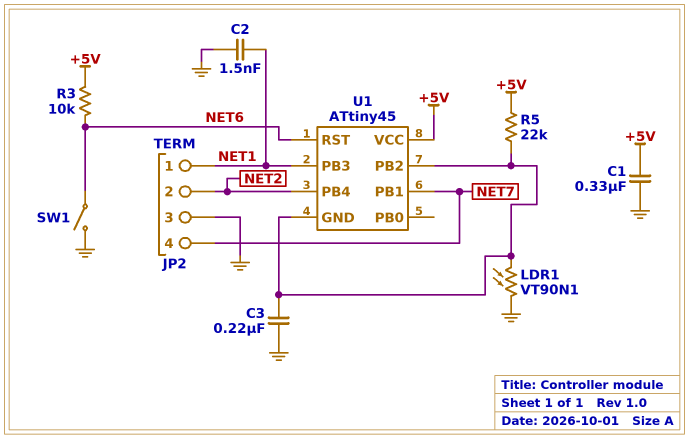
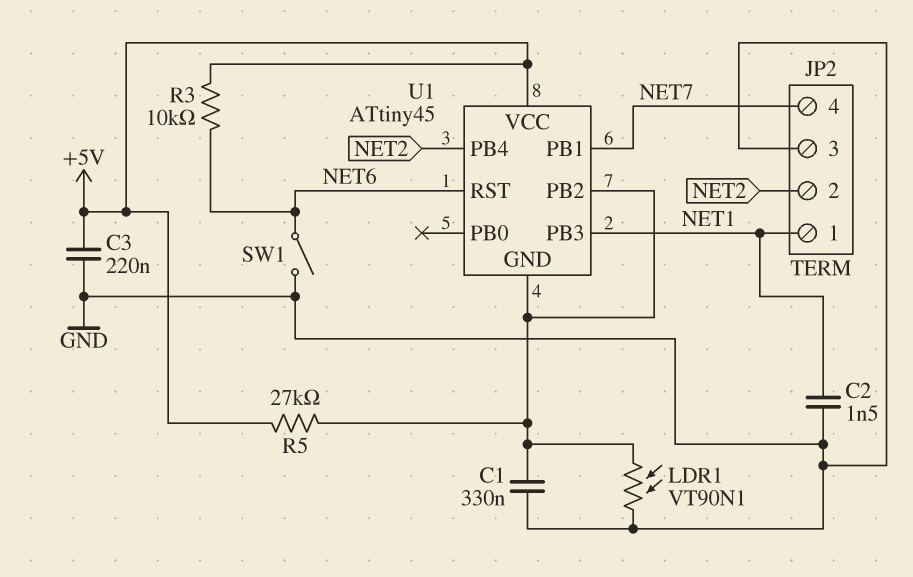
C1: 330nF (+5V, GND) -> 330nF (GND, U1/GND)
C3: 220nF (GND, U1/GND) -> 220nF (+5V, GND)
R5: 22k (+5V, U1/GND) -> 27k (+5V, U1/GND)

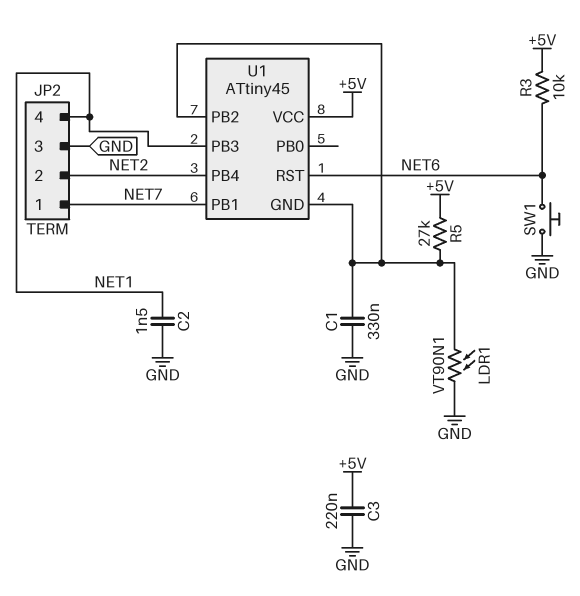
JP2 pin 1: NET1 -> NET7
JP2 pin 4: NET7 -> NET1
SW1: switch (GND, NET6) -> button (GND, NET6)

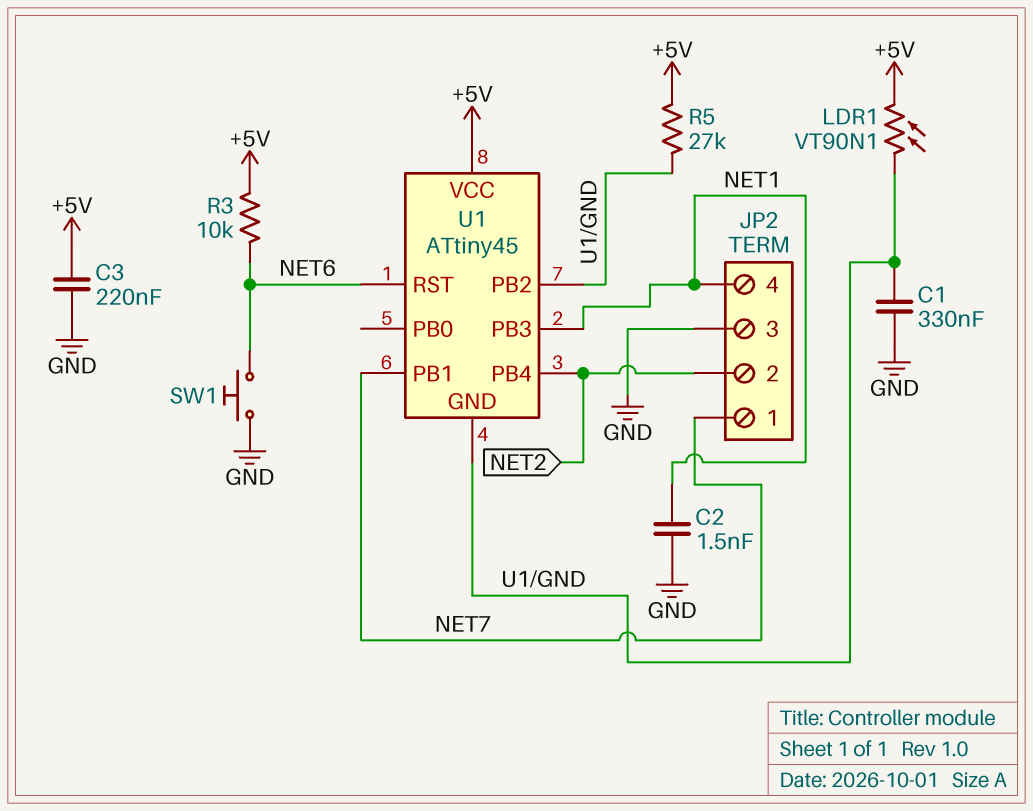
LDR1: VT90N1 (GND, U1/GND) -> VT90N1 (+5V, U1/GND)

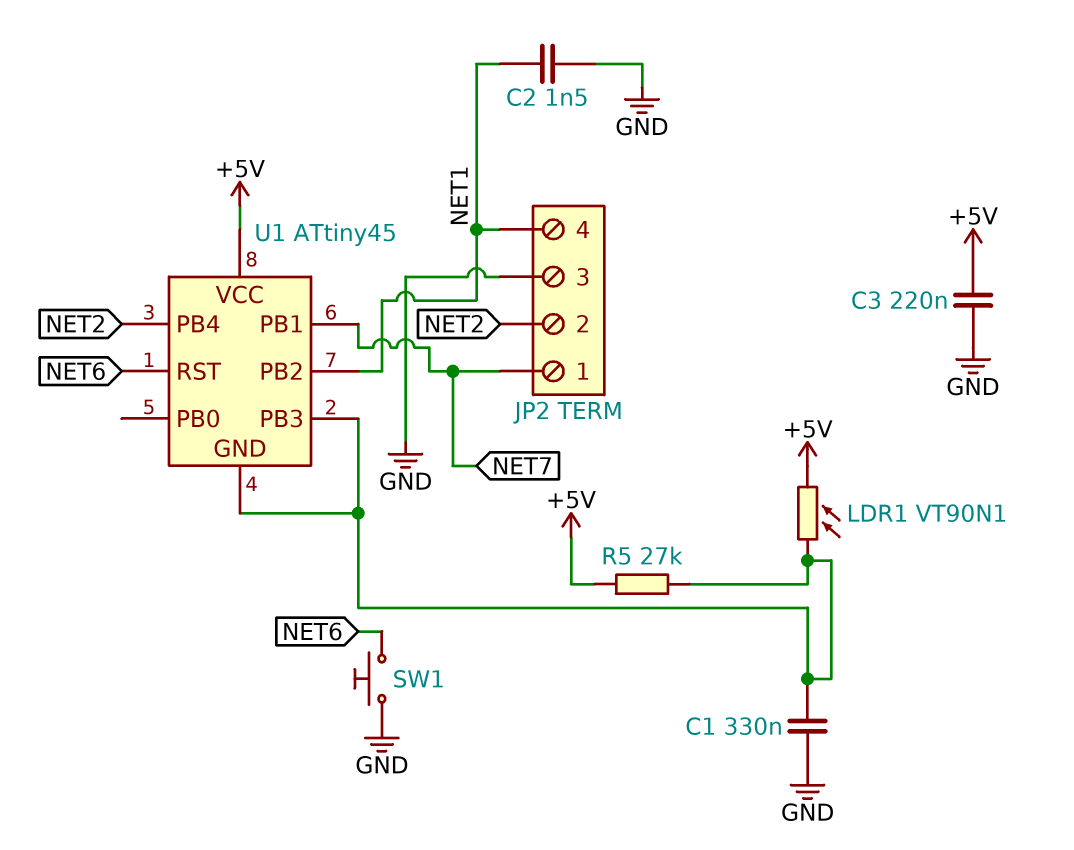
R3: 10k (+5V, NET6) -> none
U1 pin PB2: U1/GND -> NET1
U1 pin PB3: NET1 -> U1/GND

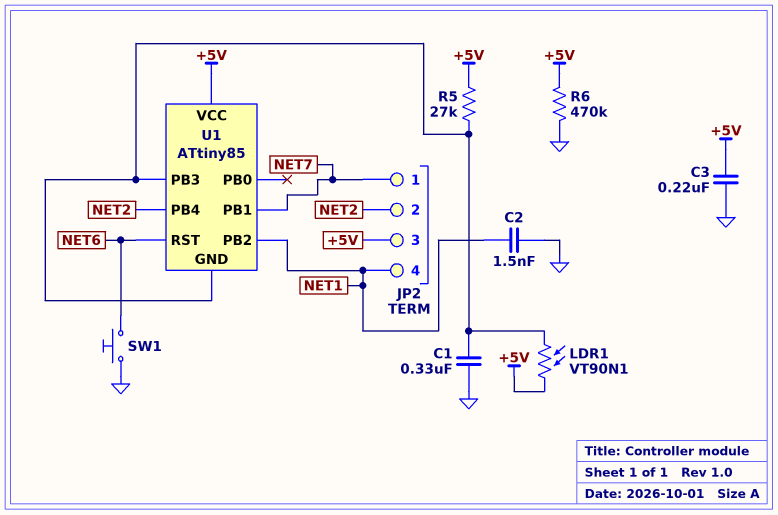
JP2 pin 3: GND -> +5V
R6: none -> 470k (+5V, GND)
U1: ATtiny45 -> ATtiny85

